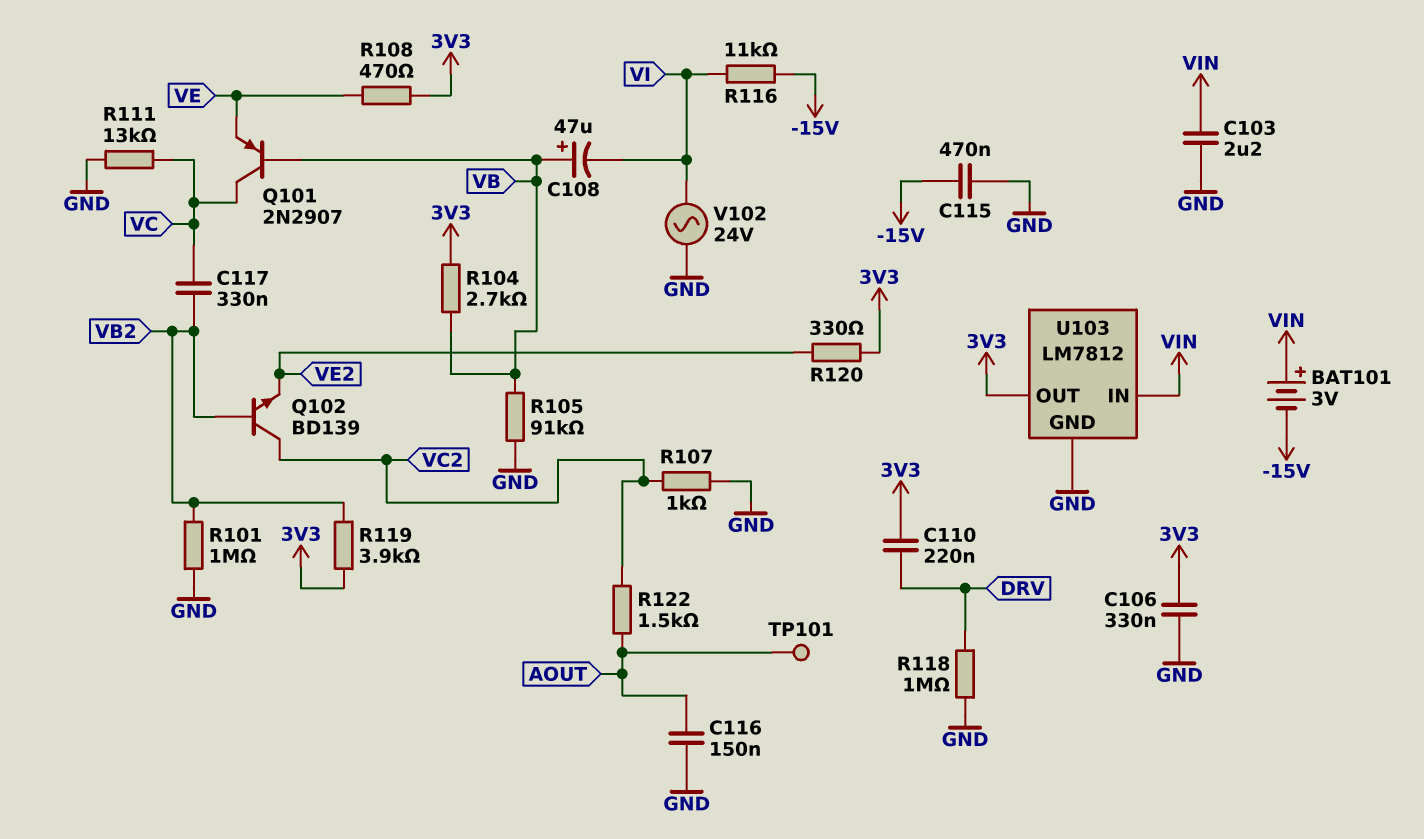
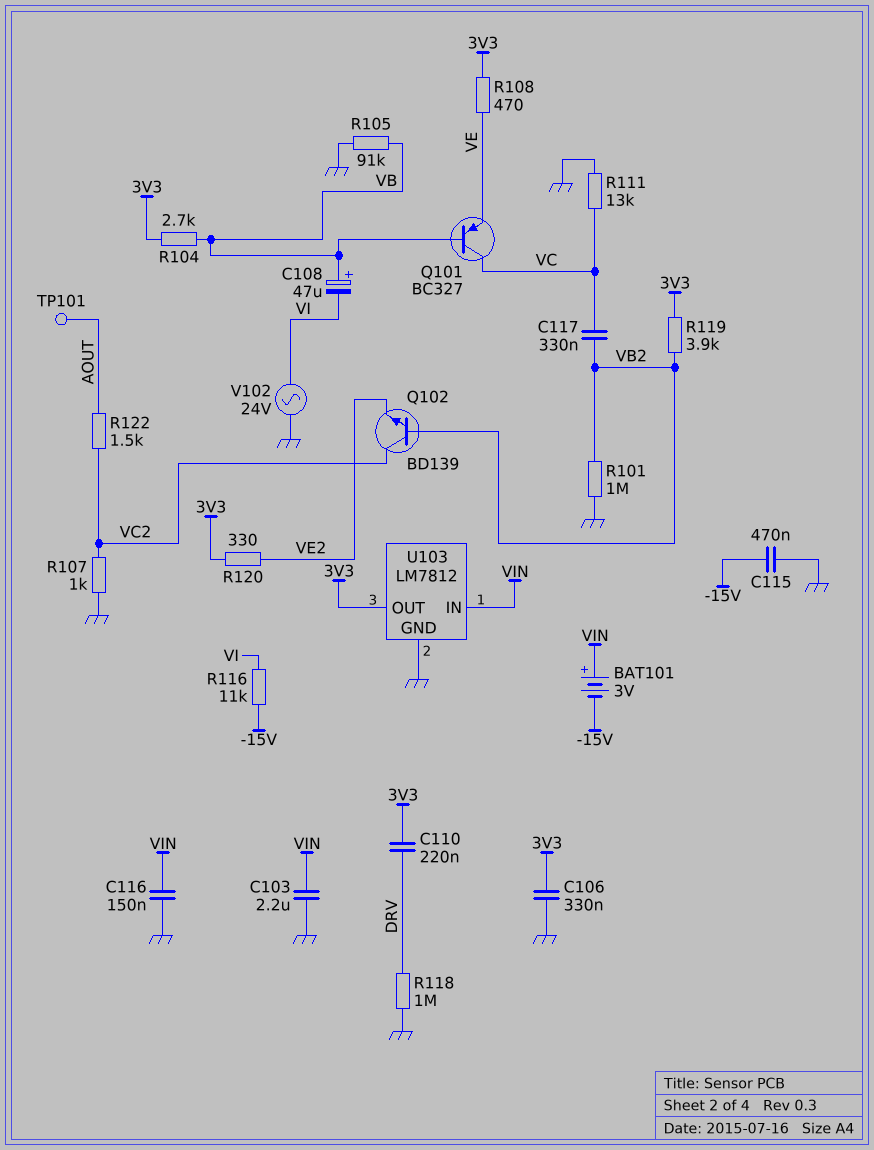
C116: 150nF (AOUT, GND) -> 150nF (GND, VIN)
Q101: PNP 2N2907 (B VB, C VC, E VE) -> PNP BC327 (B VB, C VC, E VE)

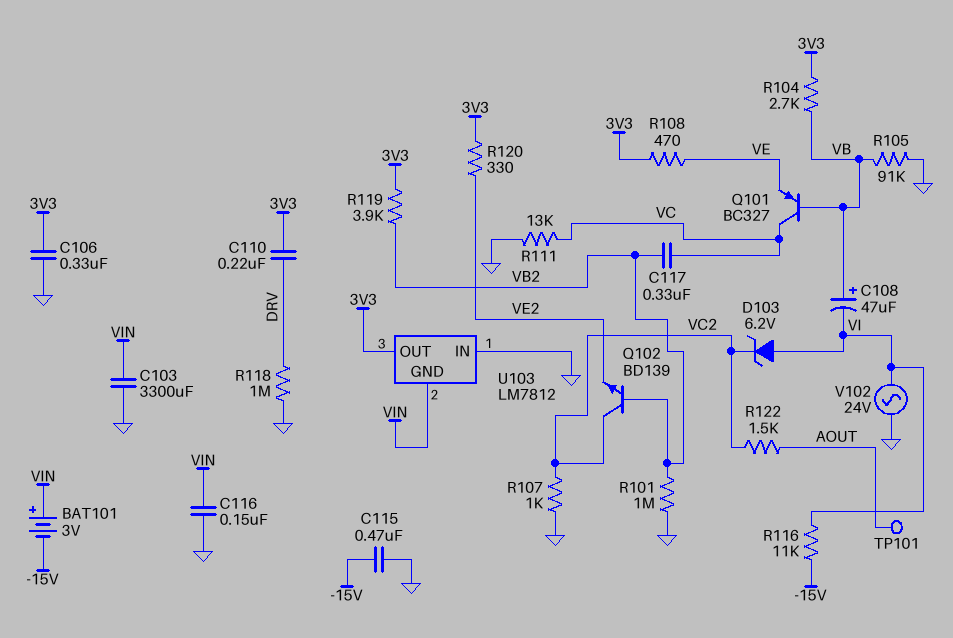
C103: 2.2uF (GND, VIN) -> 3300uF (GND, VIN)
D103: none -> zener 6.2V (A VI, K VC2)
U103 pin GND: GND -> VIN
U103 pin IN: VIN -> GND

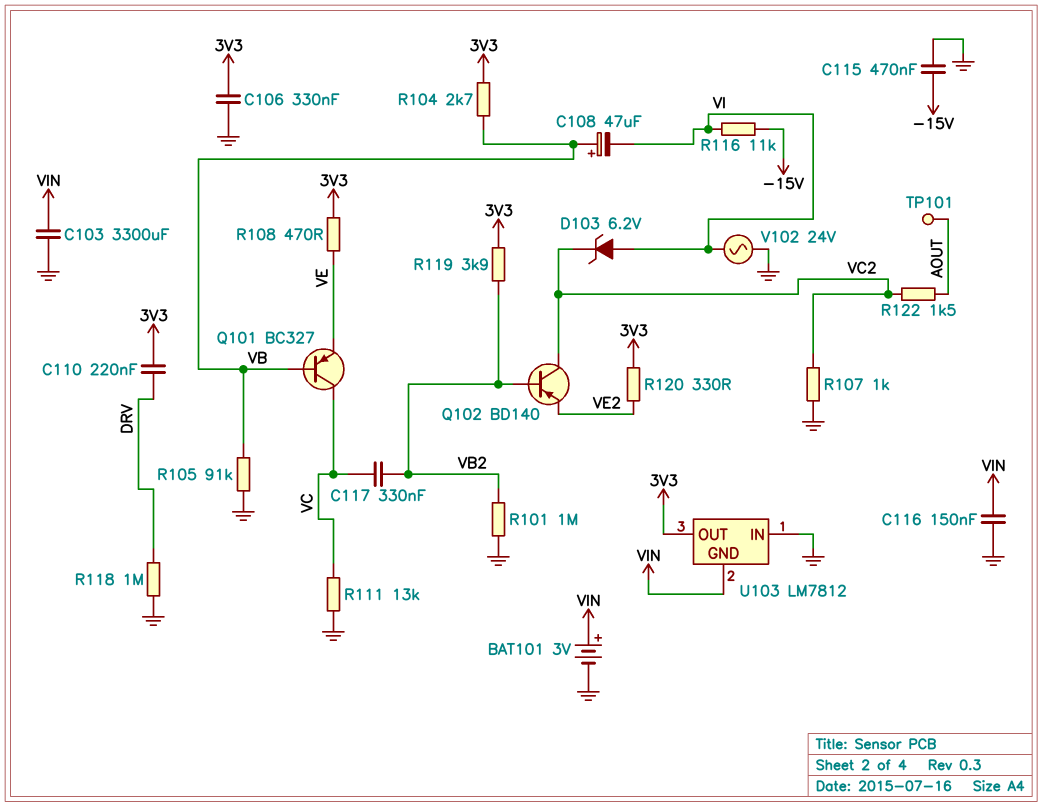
BAT101: 3V (plus VIN, minus -15V) -> 3V (plus VIN, minus GND)
Q102: NPN BD139 (B VB2, C VC2, E VE2) -> PNP BD140 (B VB2, C VC2, E VE2)

